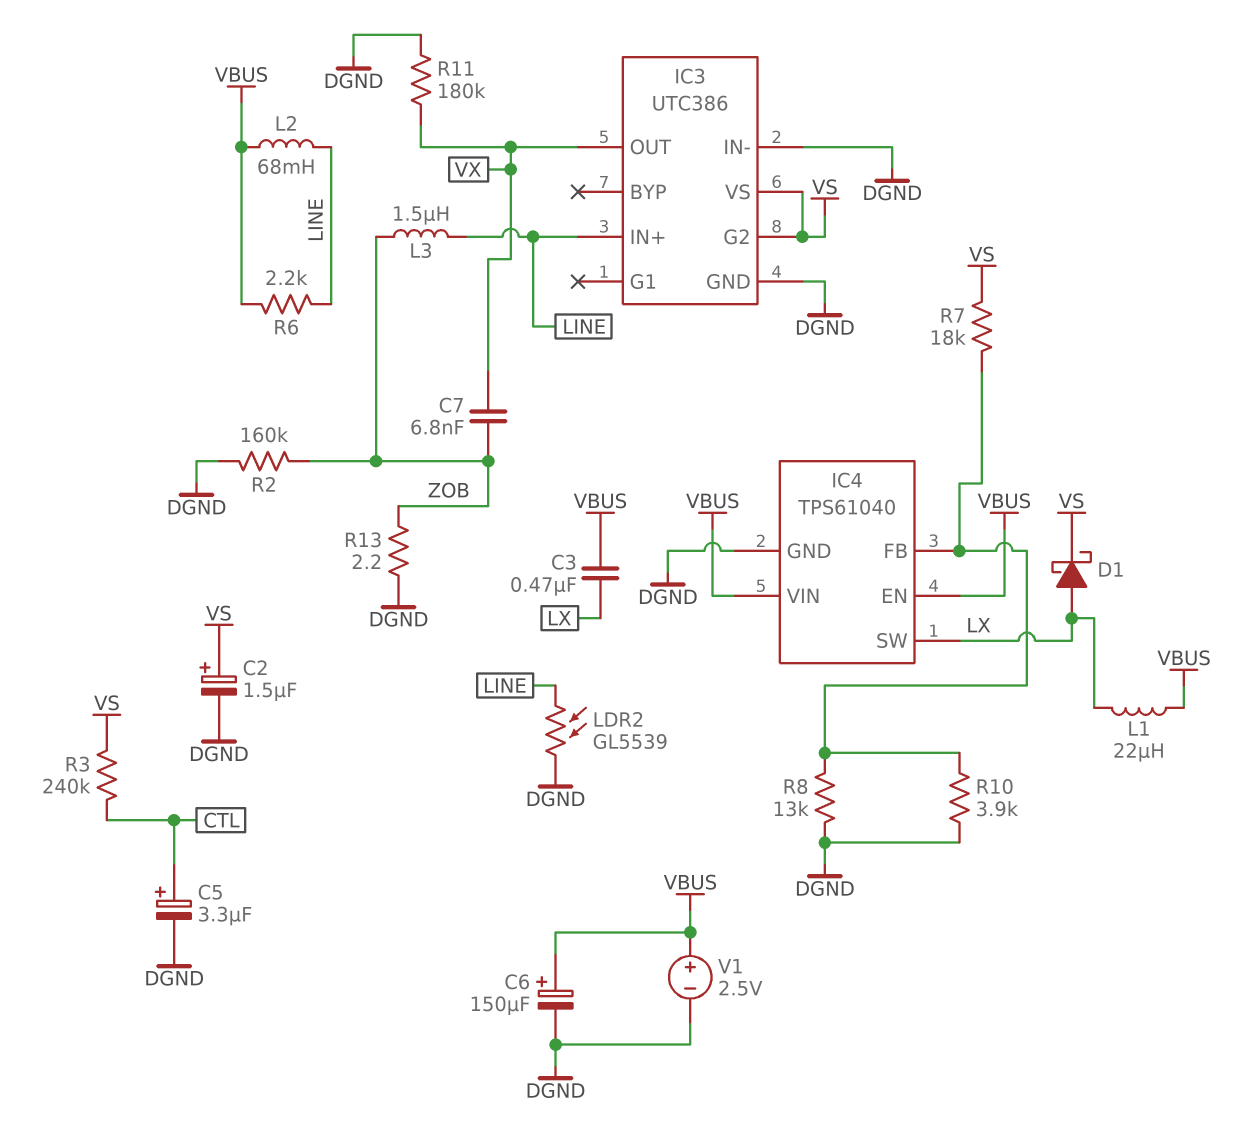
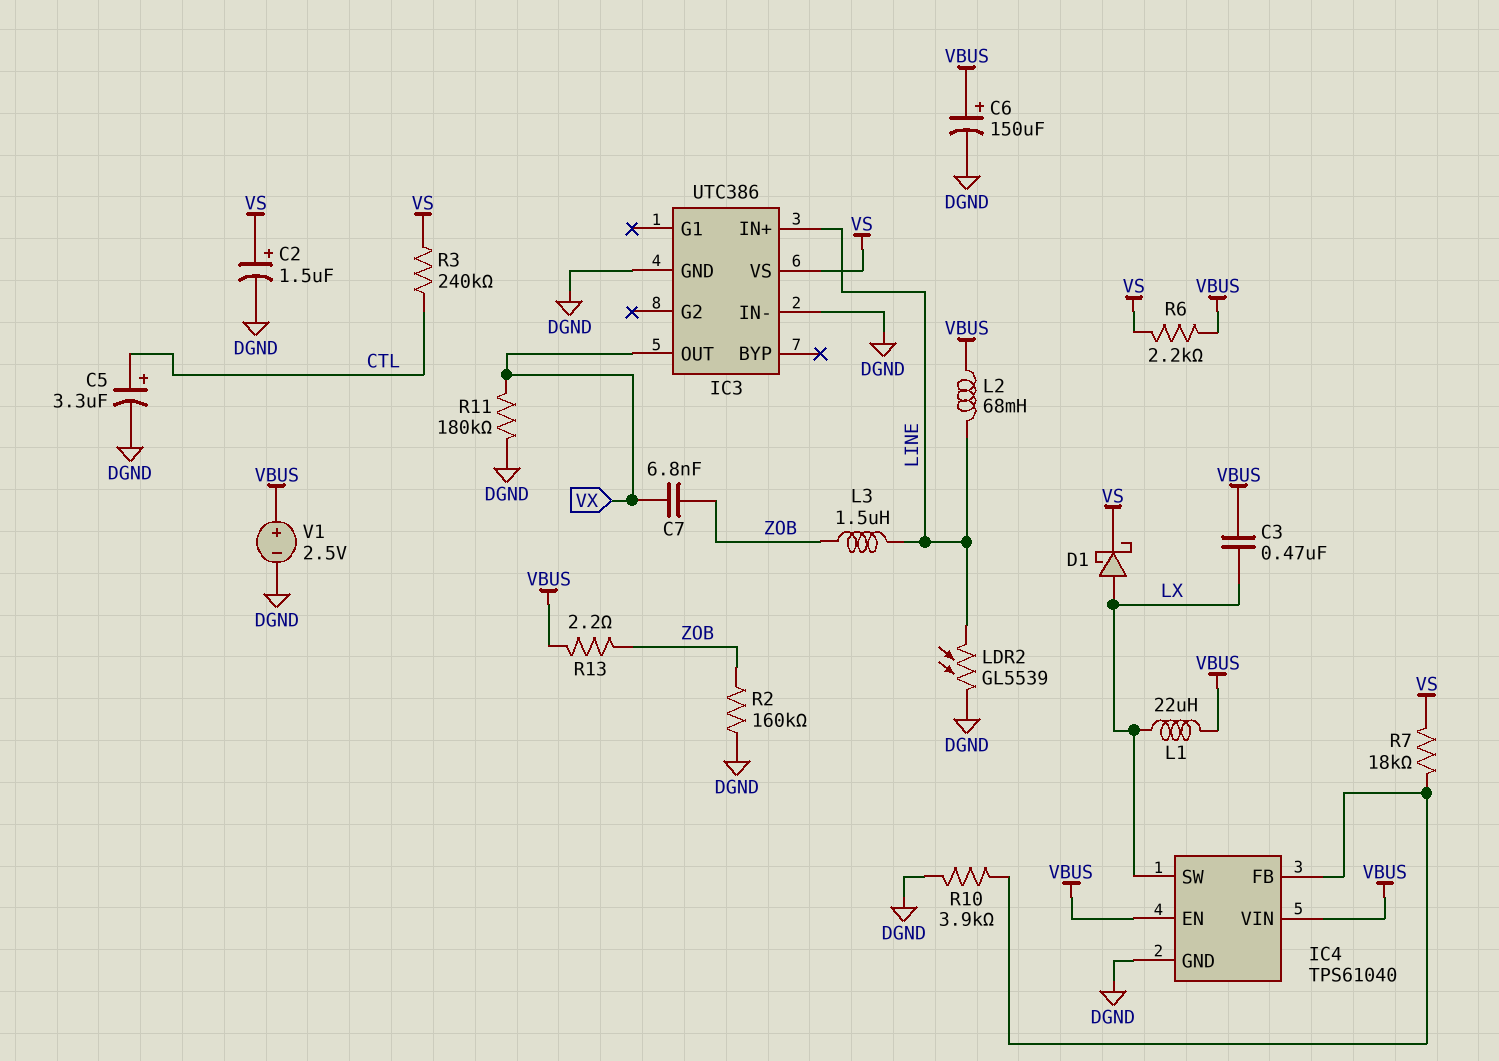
IC3 pin G2: VS -> none
R6: 2.2k (LINE, VBUS) -> 2.2k (VBUS, VS)
R8: 13k (DGND, IC4/FB) -> none
R13: 2.2 (DGND, ZOB) -> 2.2 (VBUS, ZOB)

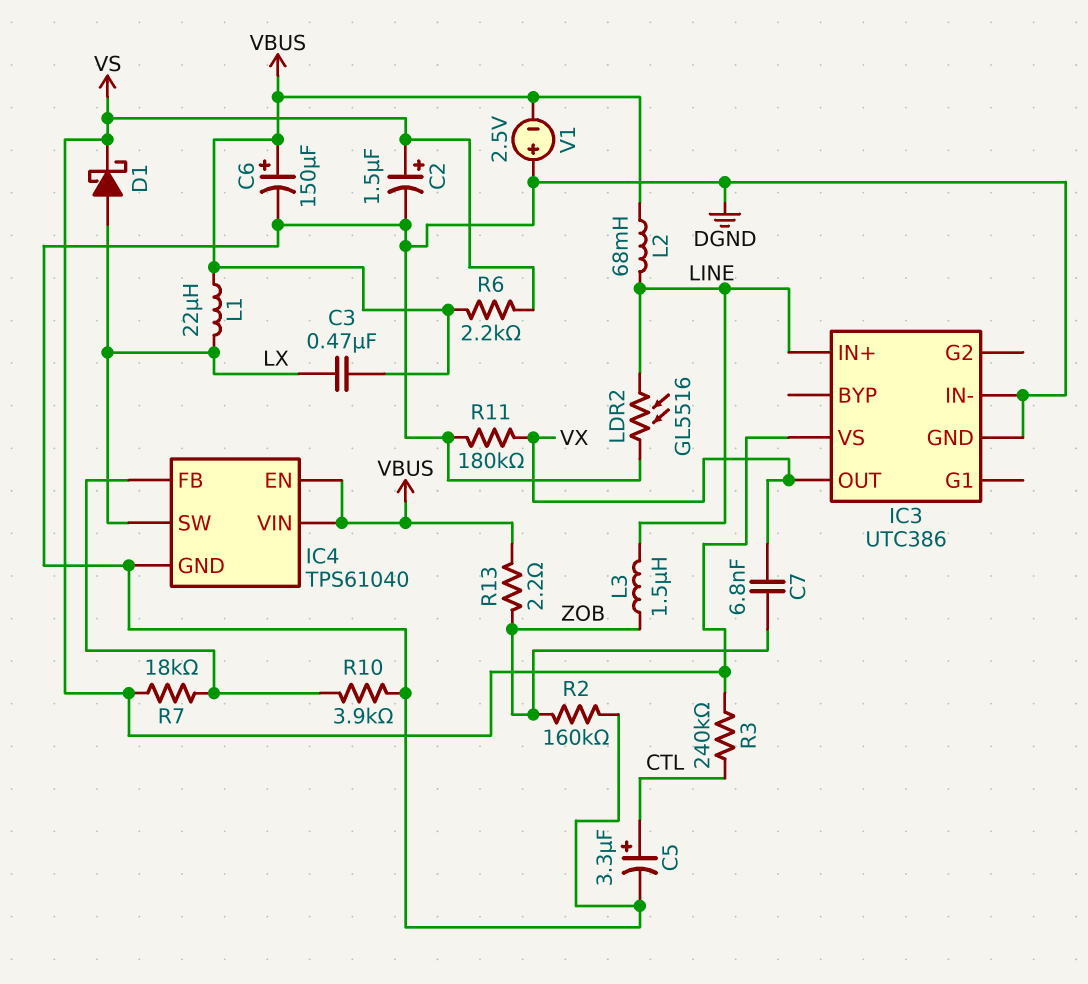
LDR2: GL5539 (DGND, LINE) -> GL5516 (DGND, LINE)
V1: 2.5V (plus VBUS, minus DGND) -> 2.5V (plus DGND, minus VBUS)

